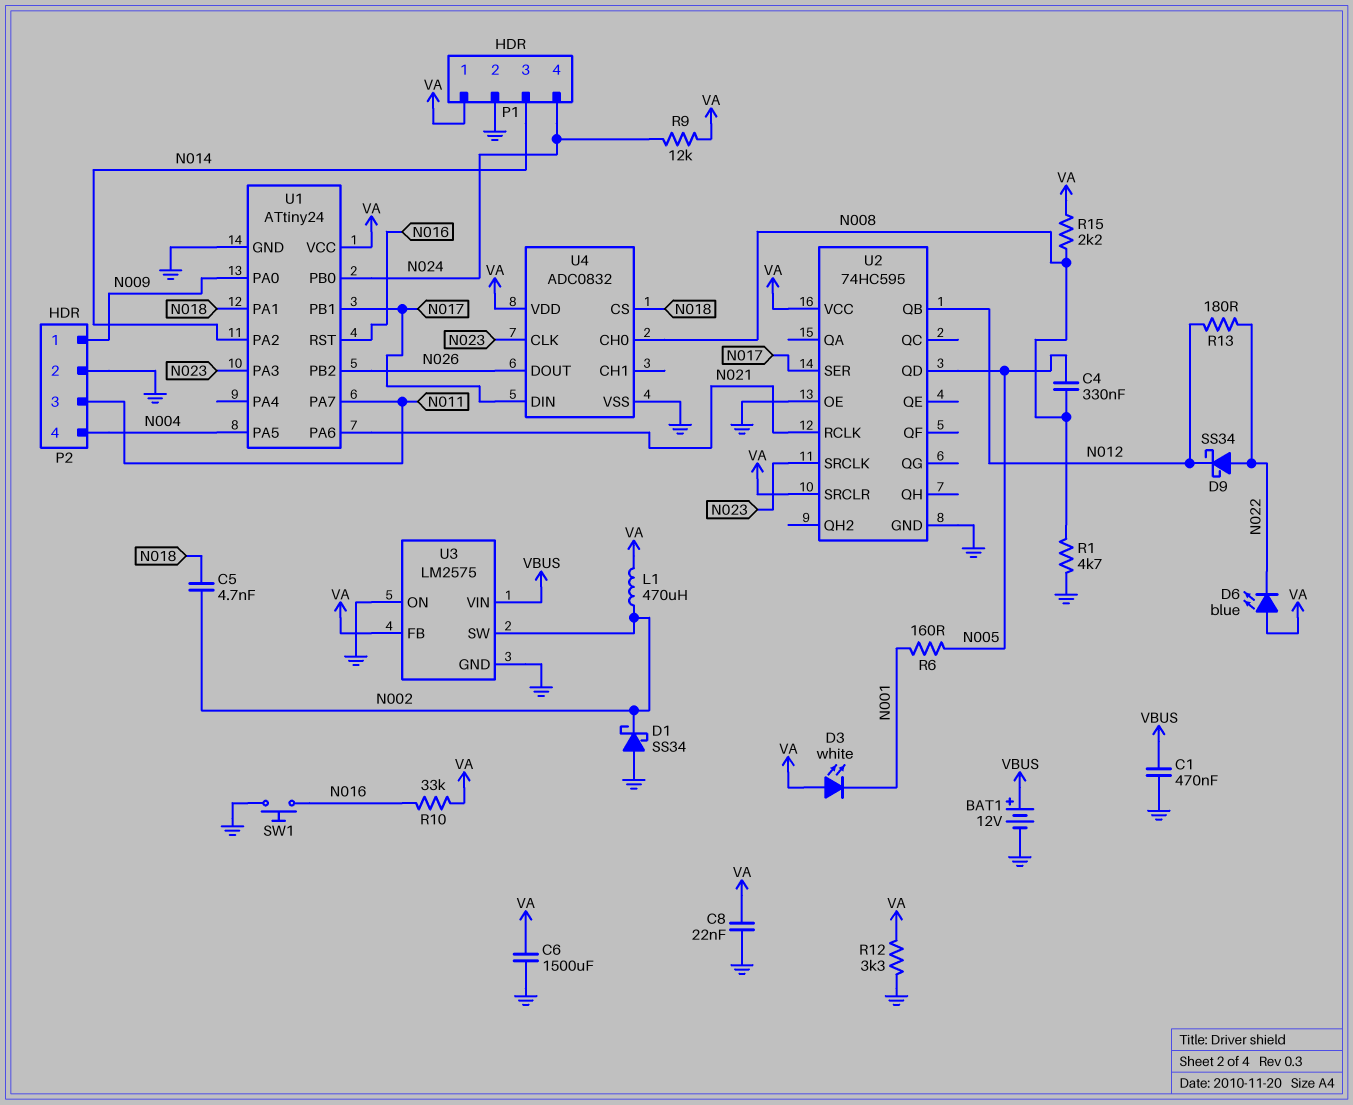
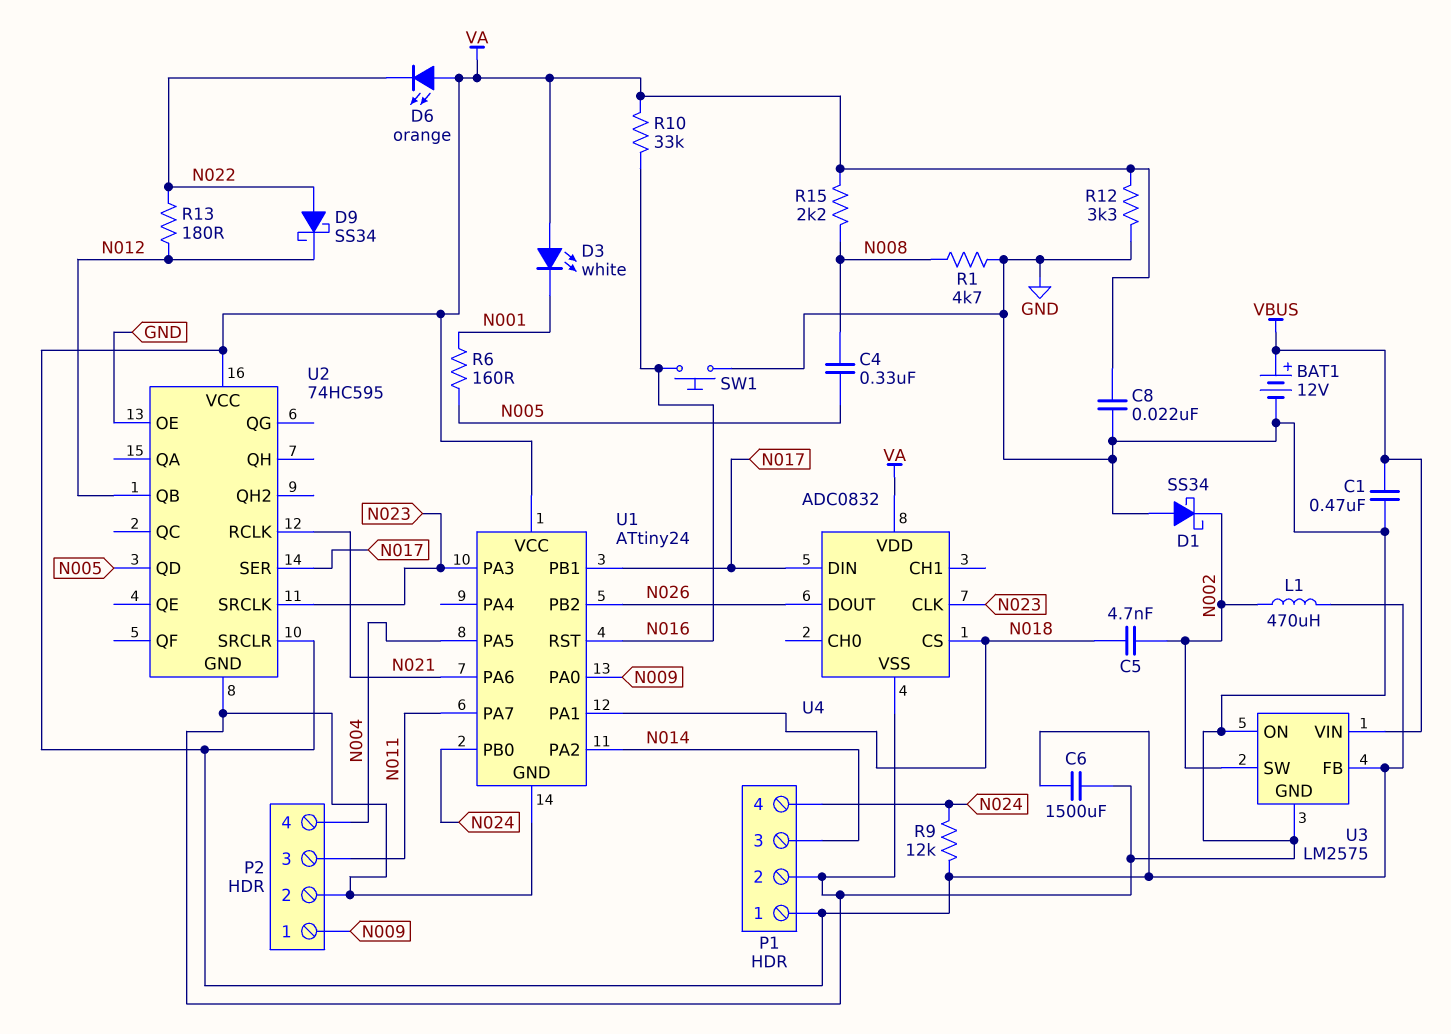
D6: LED blue (A VA, K N022) -> LED orange (A VA, K N022)
U4 pin CH0: N008 -> none

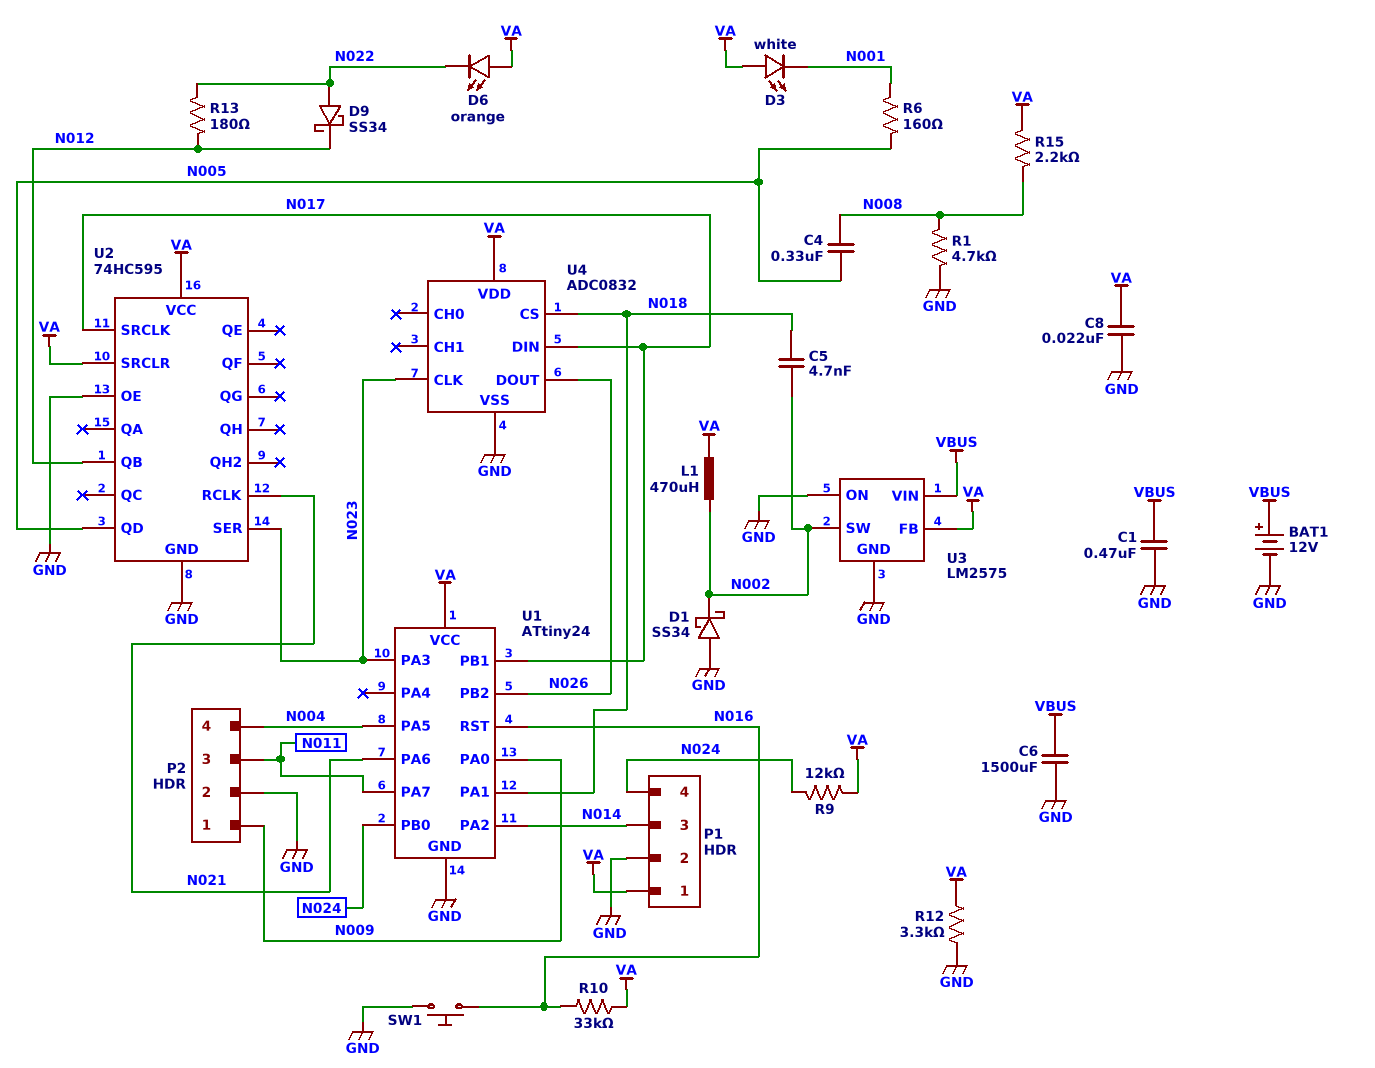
C6: 1500uF (GND, VA) -> 1500uF (GND, VBUS)
U2 pin SER: N017 -> N023
U2 pin SRCLK: N023 -> N017

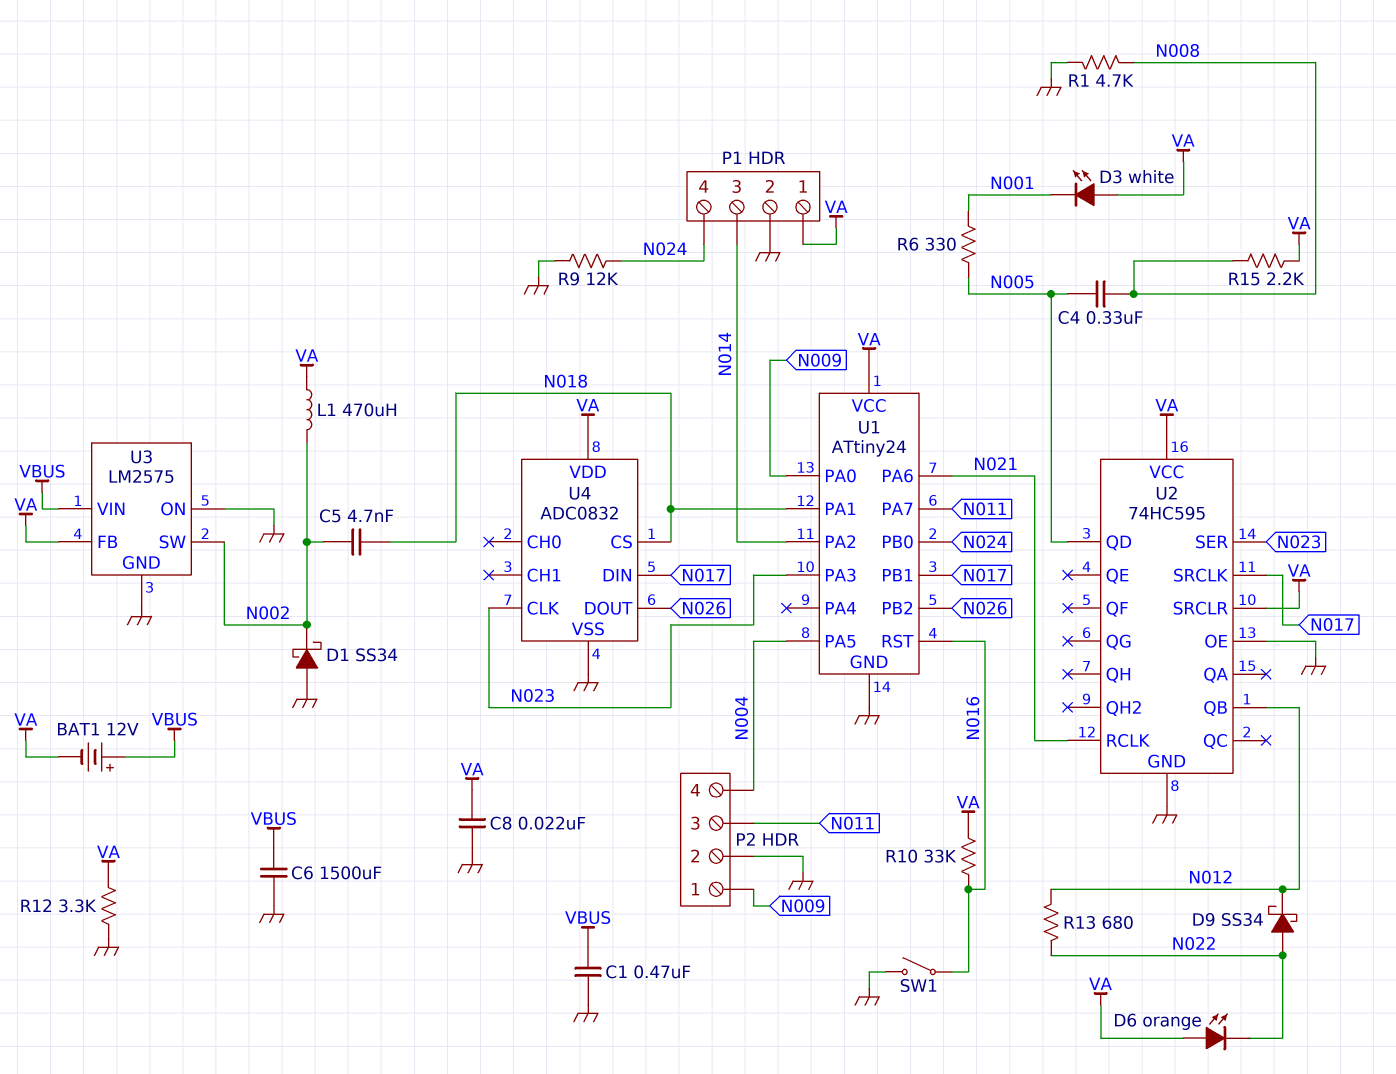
BAT1: 12V (plus VBUS, minus GND) -> 12V (plus VBUS, minus VA)
R6: 160 (N001, N005) -> 330 (N001, N005)
R9: 12k (N024, VA) -> 12k (GND, N024)
R13: 180 (N012, N022) -> 680 (N012, N022)
SW1: button (GND, N016) -> switch (GND, N016)

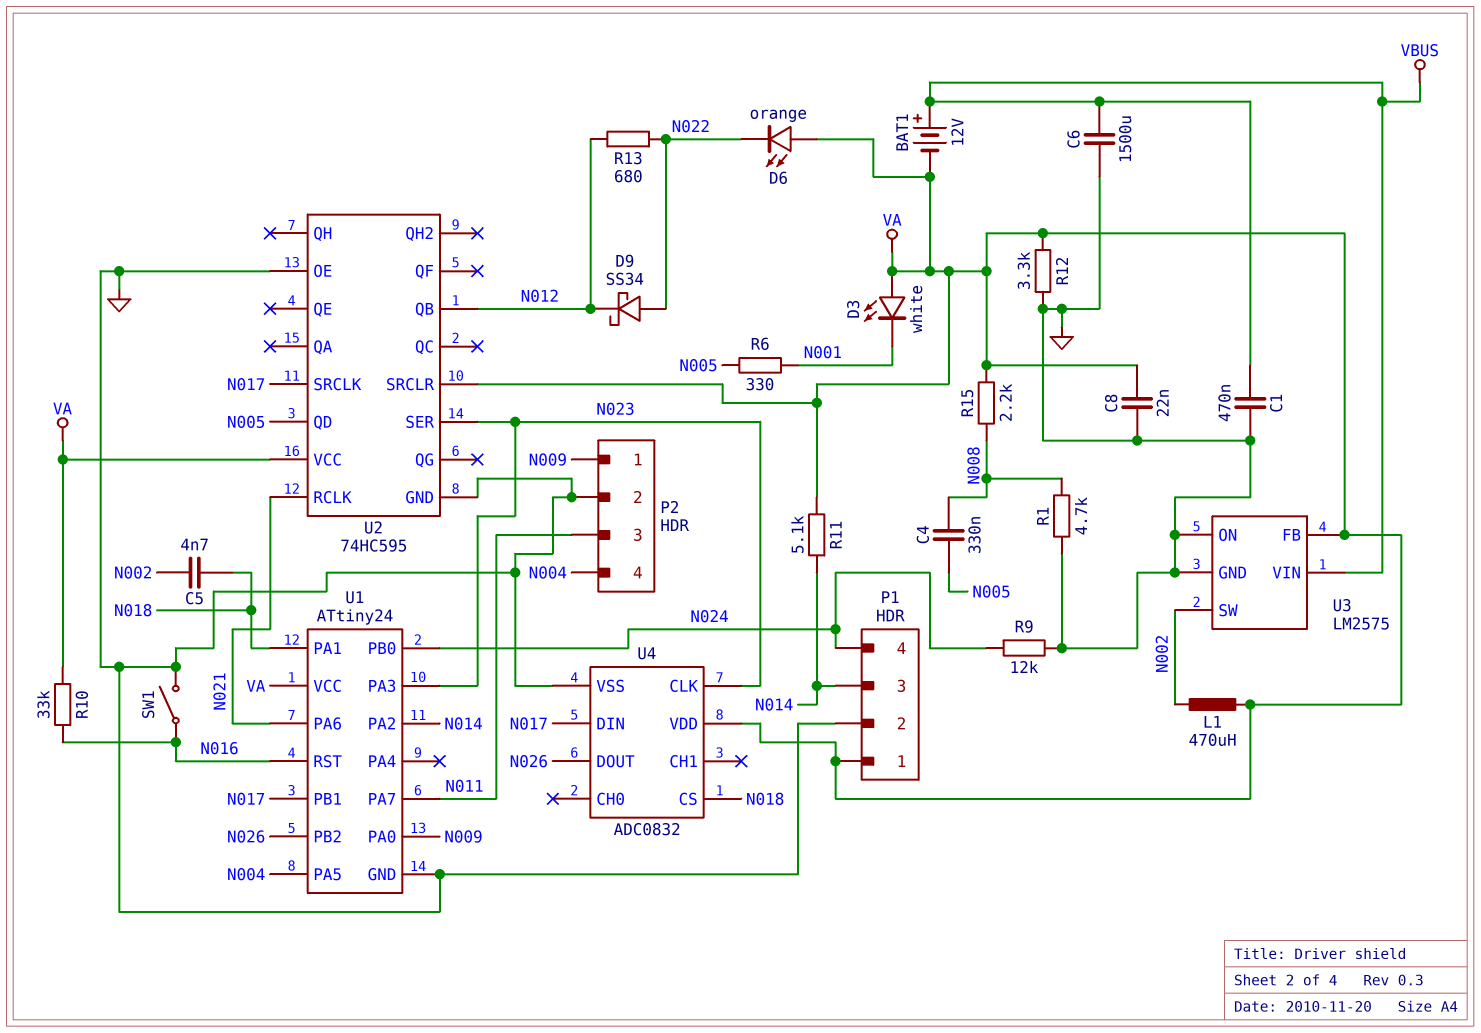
D1: schottky SS34 (A GND, K N002) -> none
R11: none -> 5.1k (N014, VA)

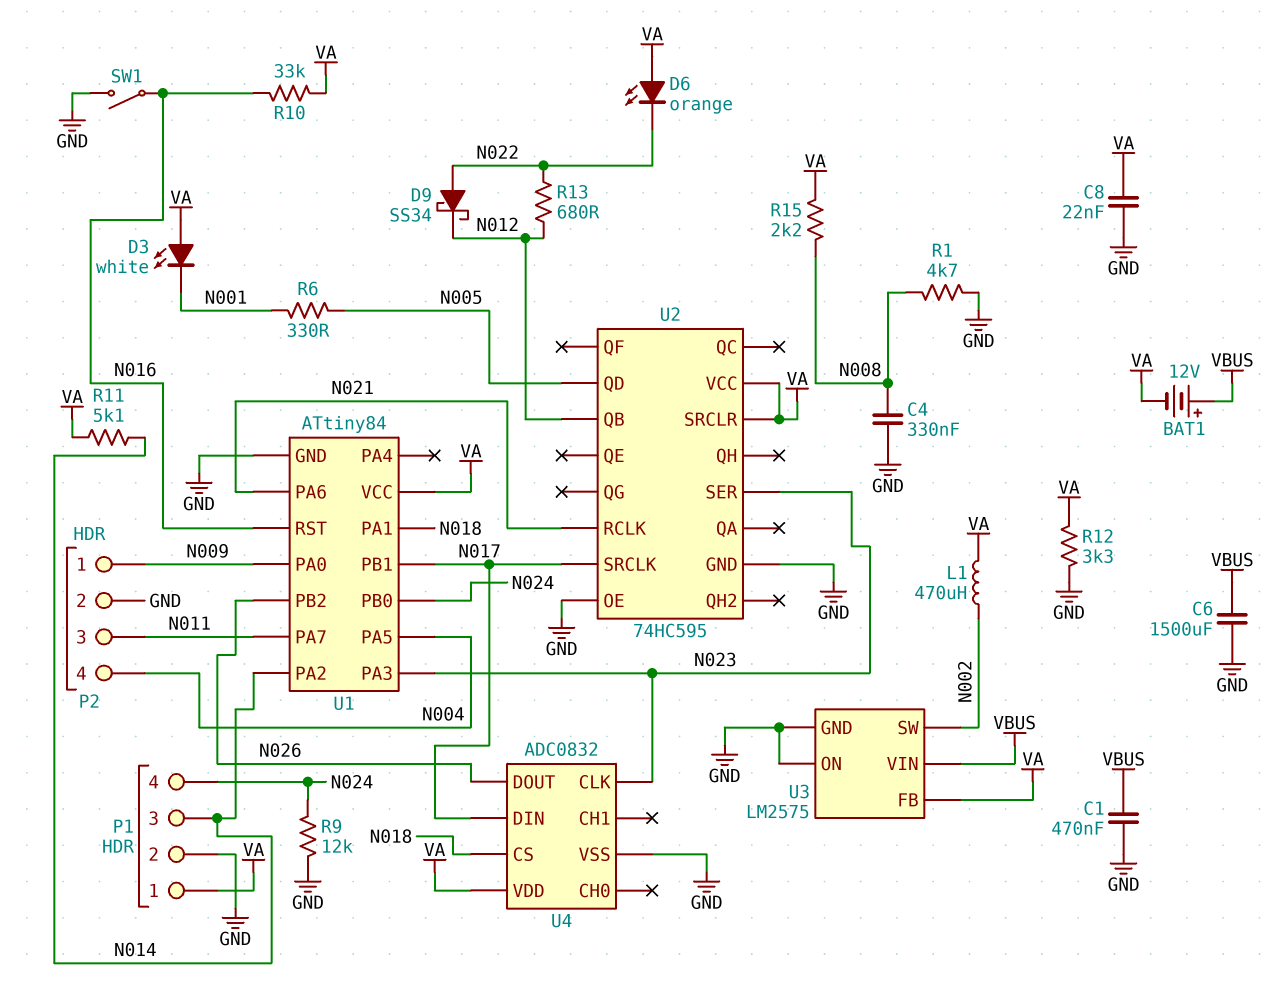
C4: 330nF (N005, N008) -> 330nF (GND, N008)
C5: 4.7nF (N002, N018) -> none
U1: ATtiny24 -> ATtiny84

